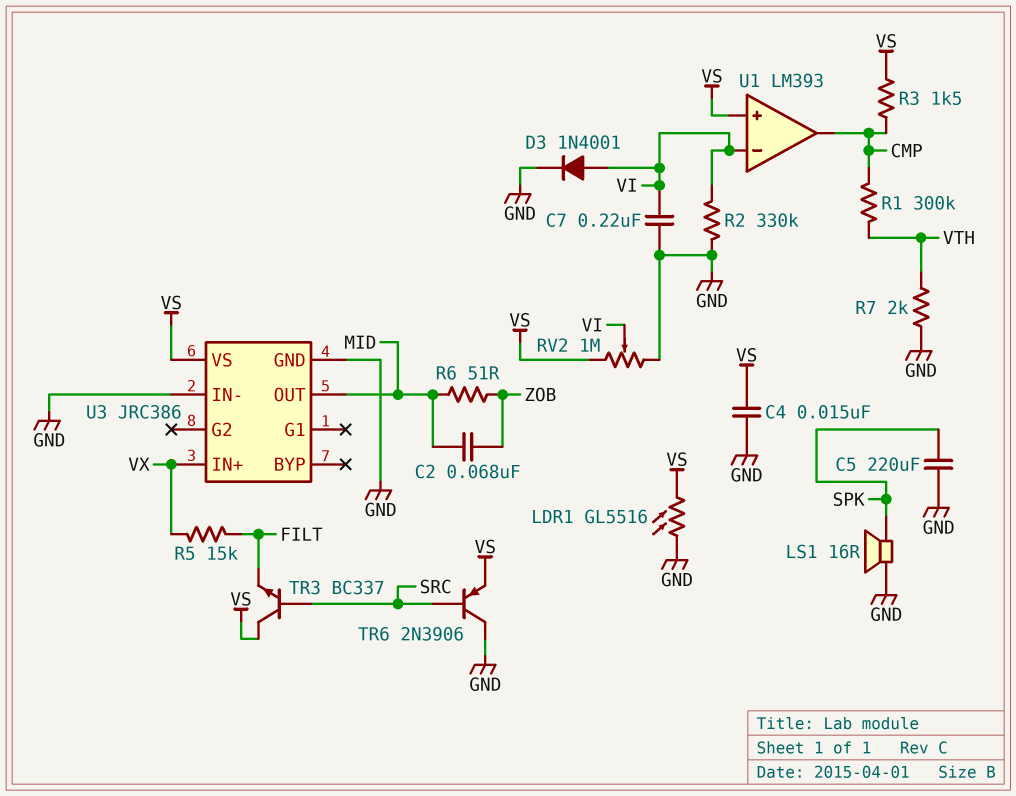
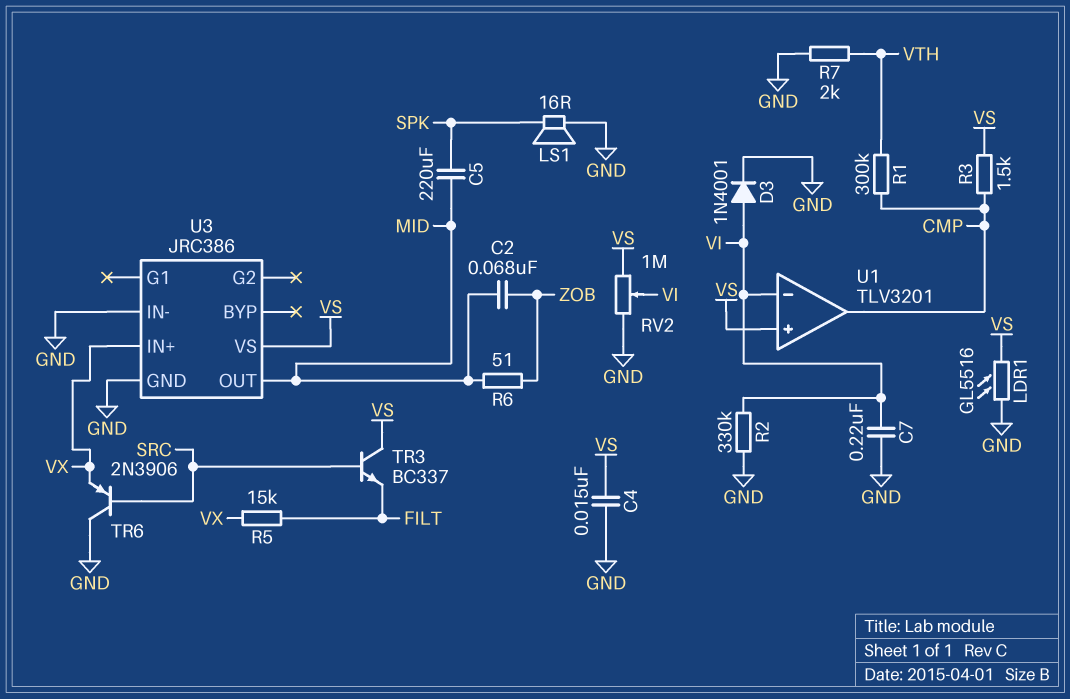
C5: 220uF (GND, SPK) -> 220uF (MID, SPK)
TR6: PNP 2N3906 (B SRC, C GND, E VS) -> PNP 2N3906 (B SRC, C GND, E VX)
U1: LM393 -> TLV3201

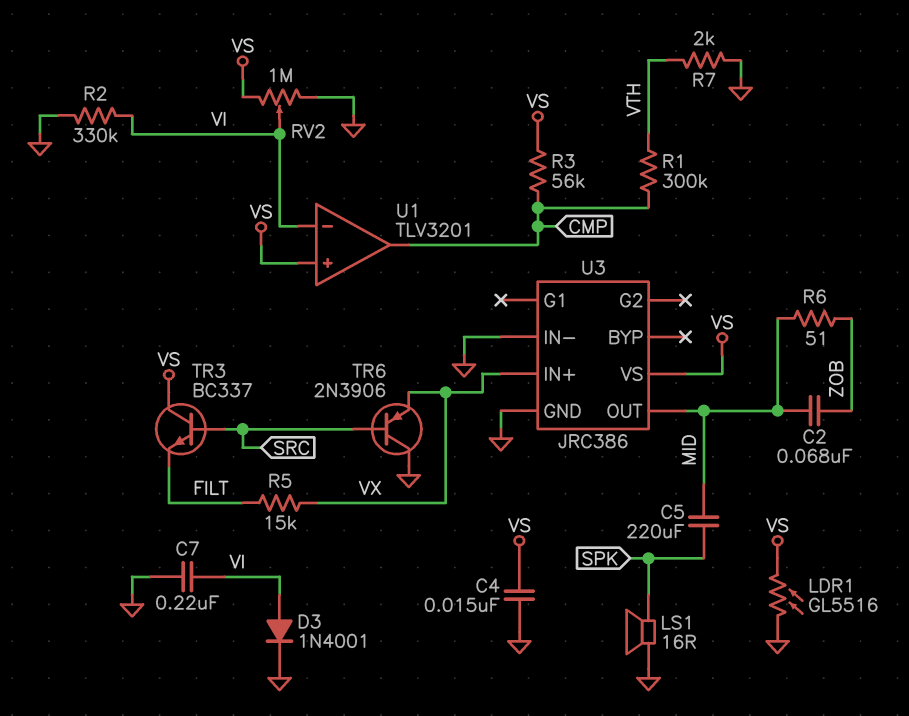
R3: 1.5k (CMP, VS) -> 56k (CMP, VS)

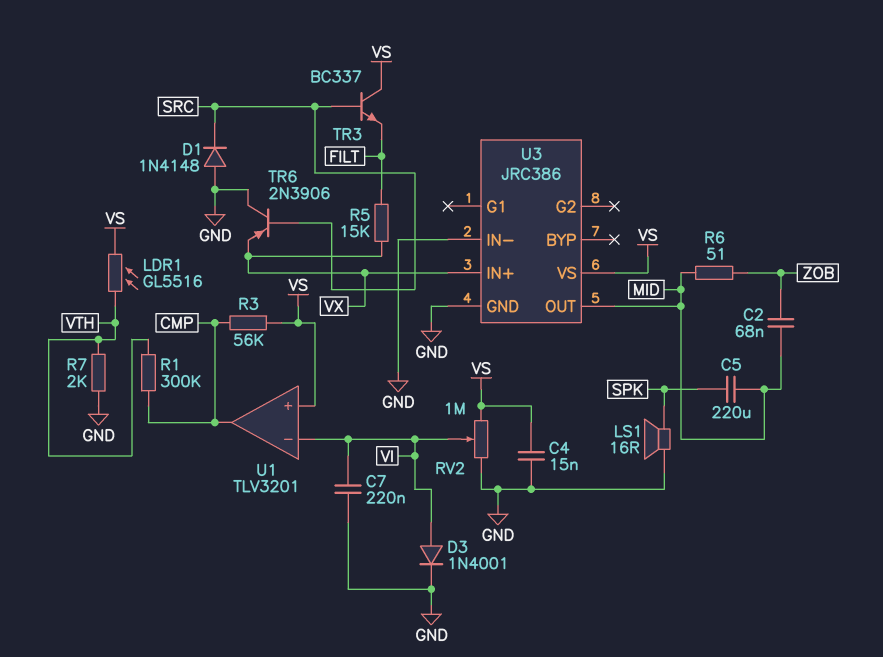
D1: none -> diode 1N4148 (A GND, K SRC)
LDR1: GL5516 (GND, VS) -> GL5516 (VS, VTH)
R2: 330k (GND, VI) -> none

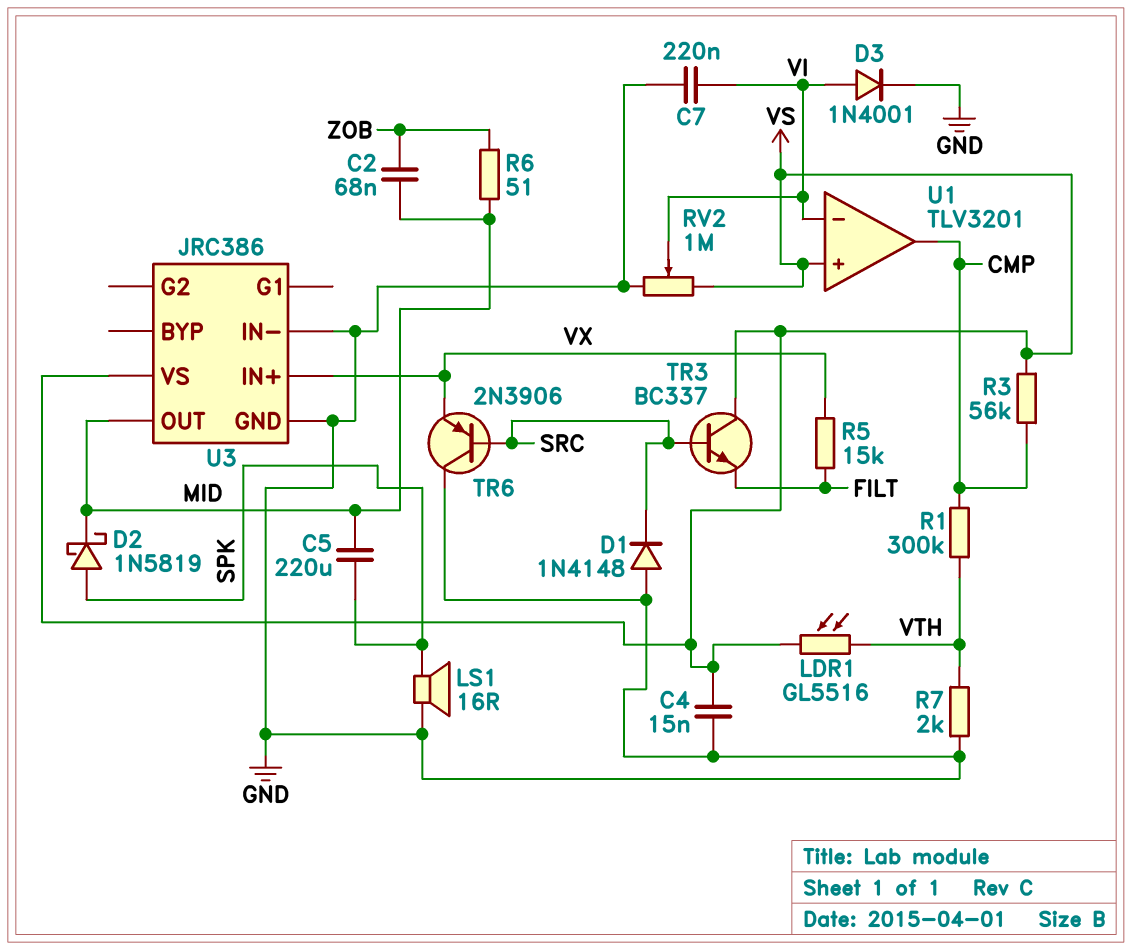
D2: none -> schottky 1N5819 (A SPK, K MID)

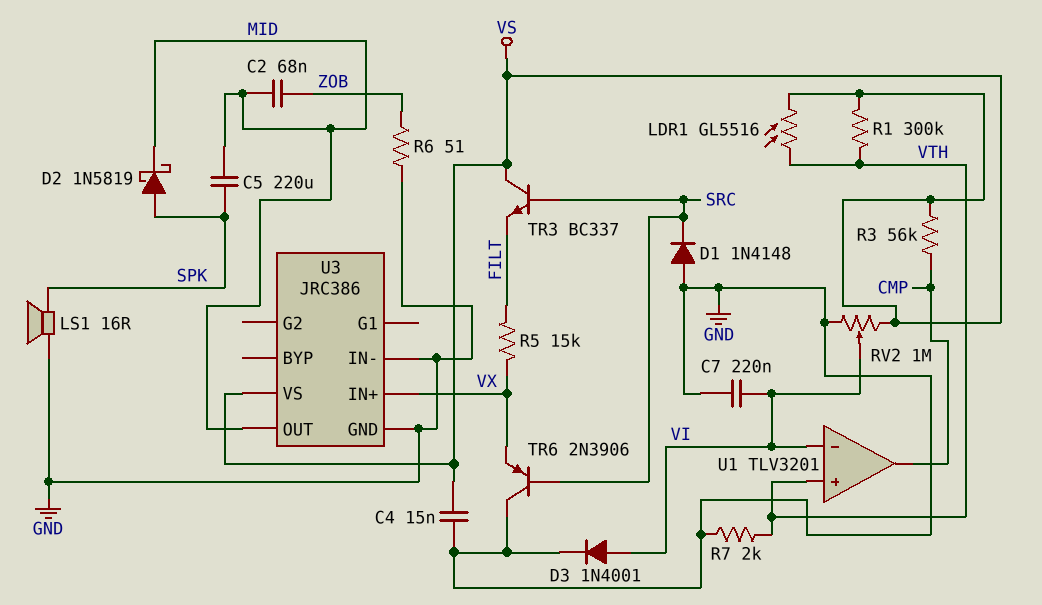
R1: 300k (CMP, VTH) -> 300k (VS, VTH)
R6: 51 (MID, ZOB) -> 51 (GND, ZOB)
U1 pin in+: VS -> VTH

